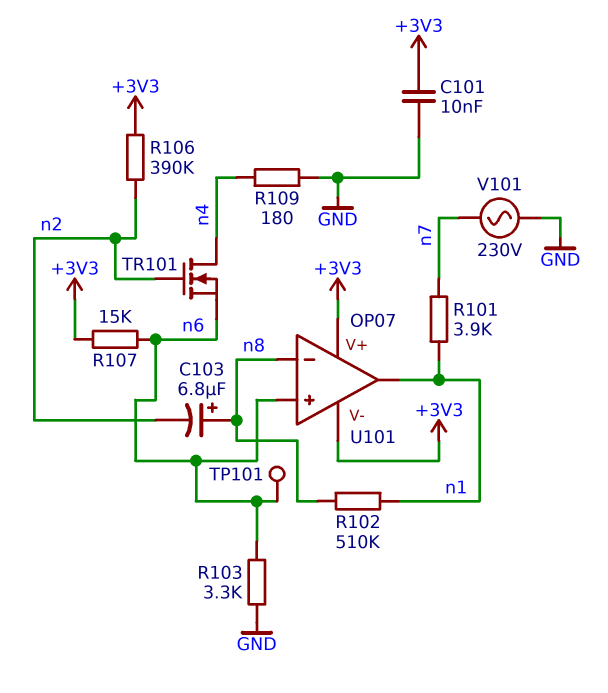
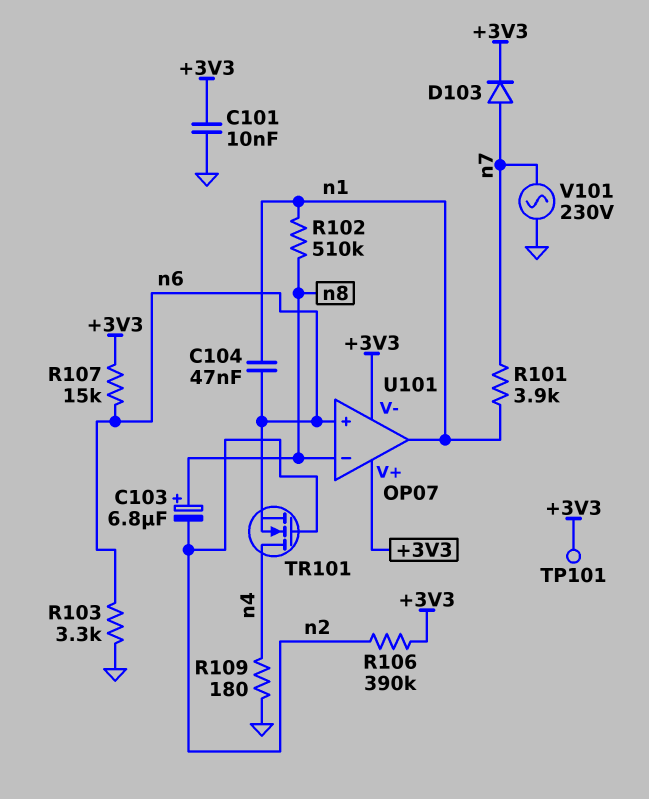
C104: none -> 47nF (n1, n6)
D103: none -> diode (A n7, K +3V3)
TP101: test point (n6) -> test point (+3V3)

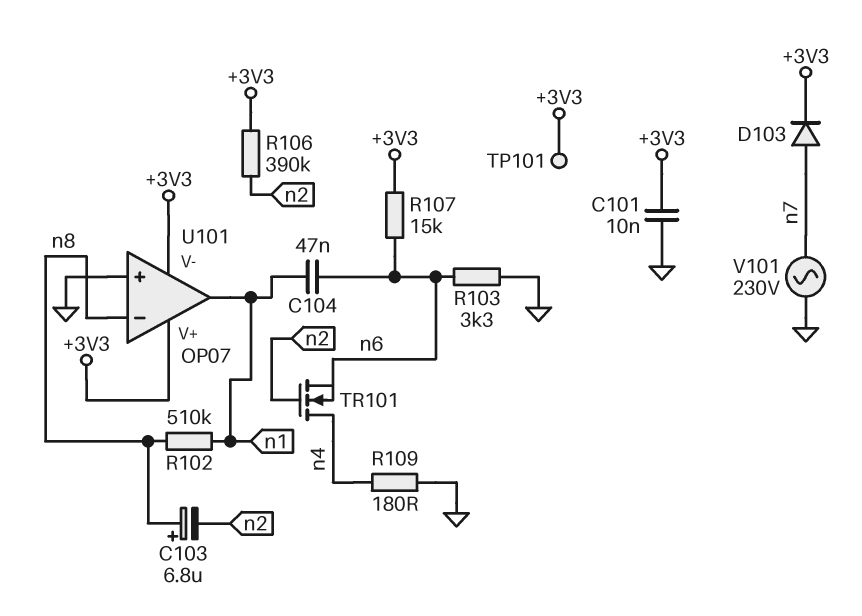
R101: 3.9k (n1, n7) -> none
U101 pin in+: n6 -> GND

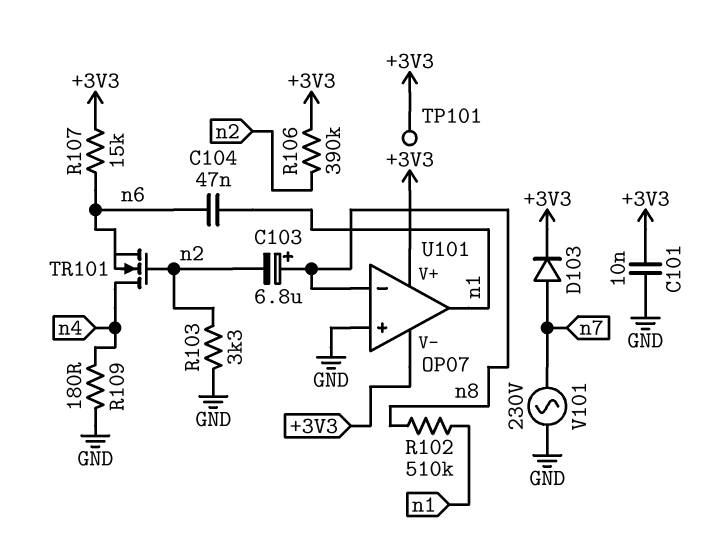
R103: 3.3k (GND, n6) -> 3.3k (GND, n2)

